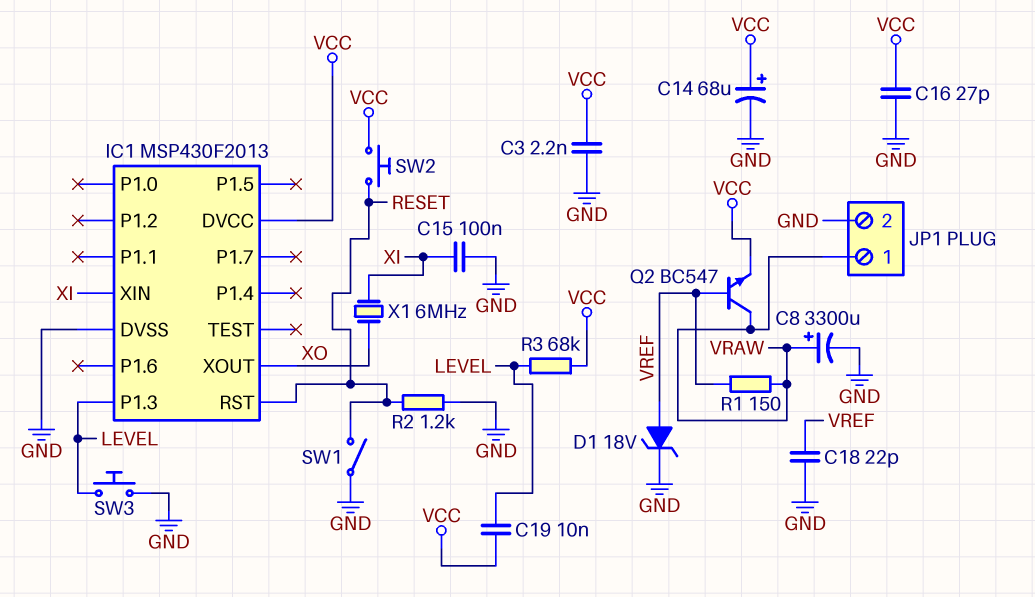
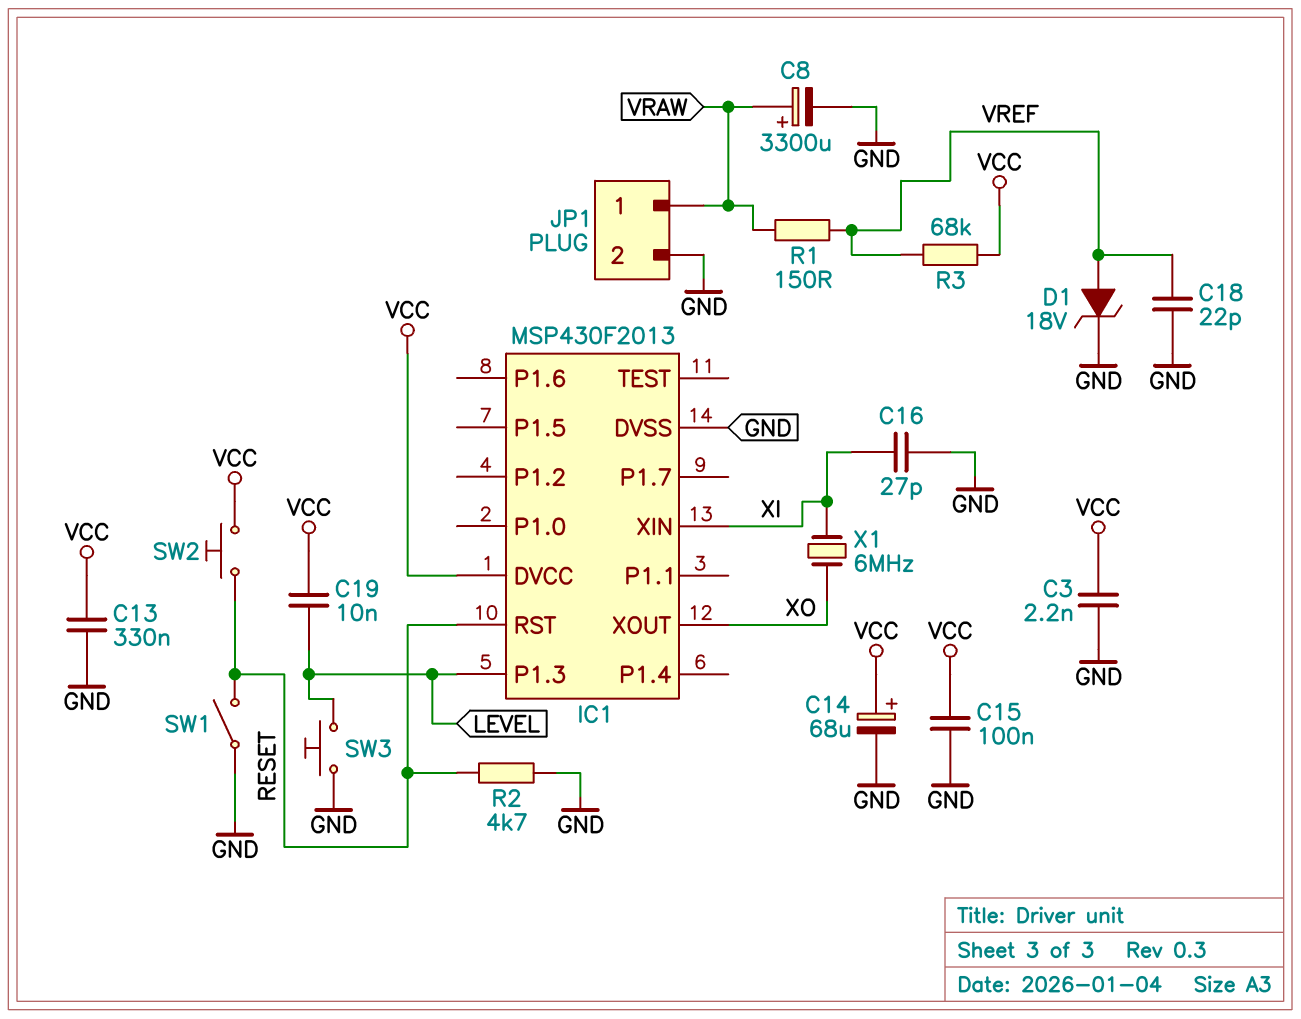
C13: none -> 330nF (GND, VCC)
C15: 100nF (GND, XI) -> 100nF (GND, VCC)
C16: 27pF (GND, VCC) -> 27pF (GND, XI)
Q2: NPN BC547 (B VREF, C VRAW, E VCC) -> none
R2: 1.2k (GND, RESET) -> 4.7k (GND, RESET)
R3: 68k (LEVEL, VCC) -> 68k (VCC, VREF)

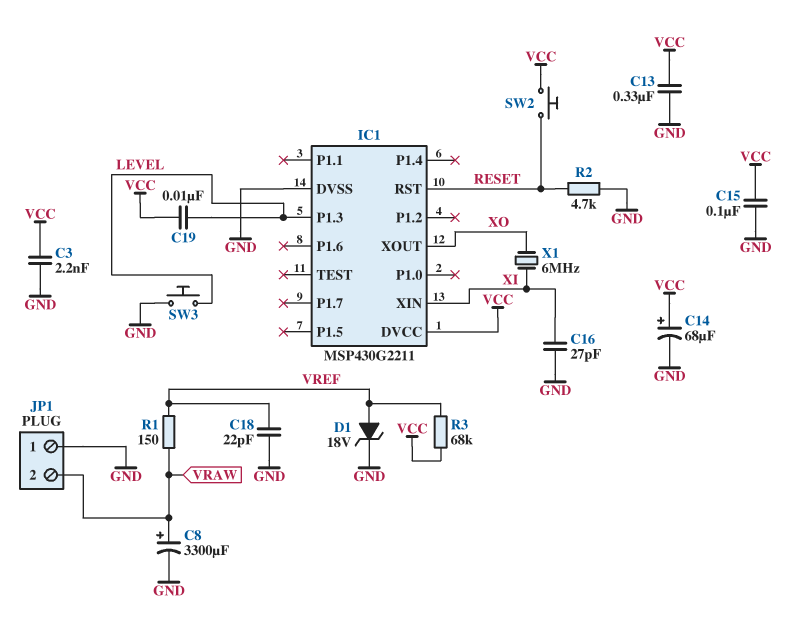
IC1: MSP430F2013 -> MSP430G2211
JP1 pin 1: VRAW -> GND
JP1 pin 2: GND -> VRAW
SW1: switch (GND, RESET) -> none

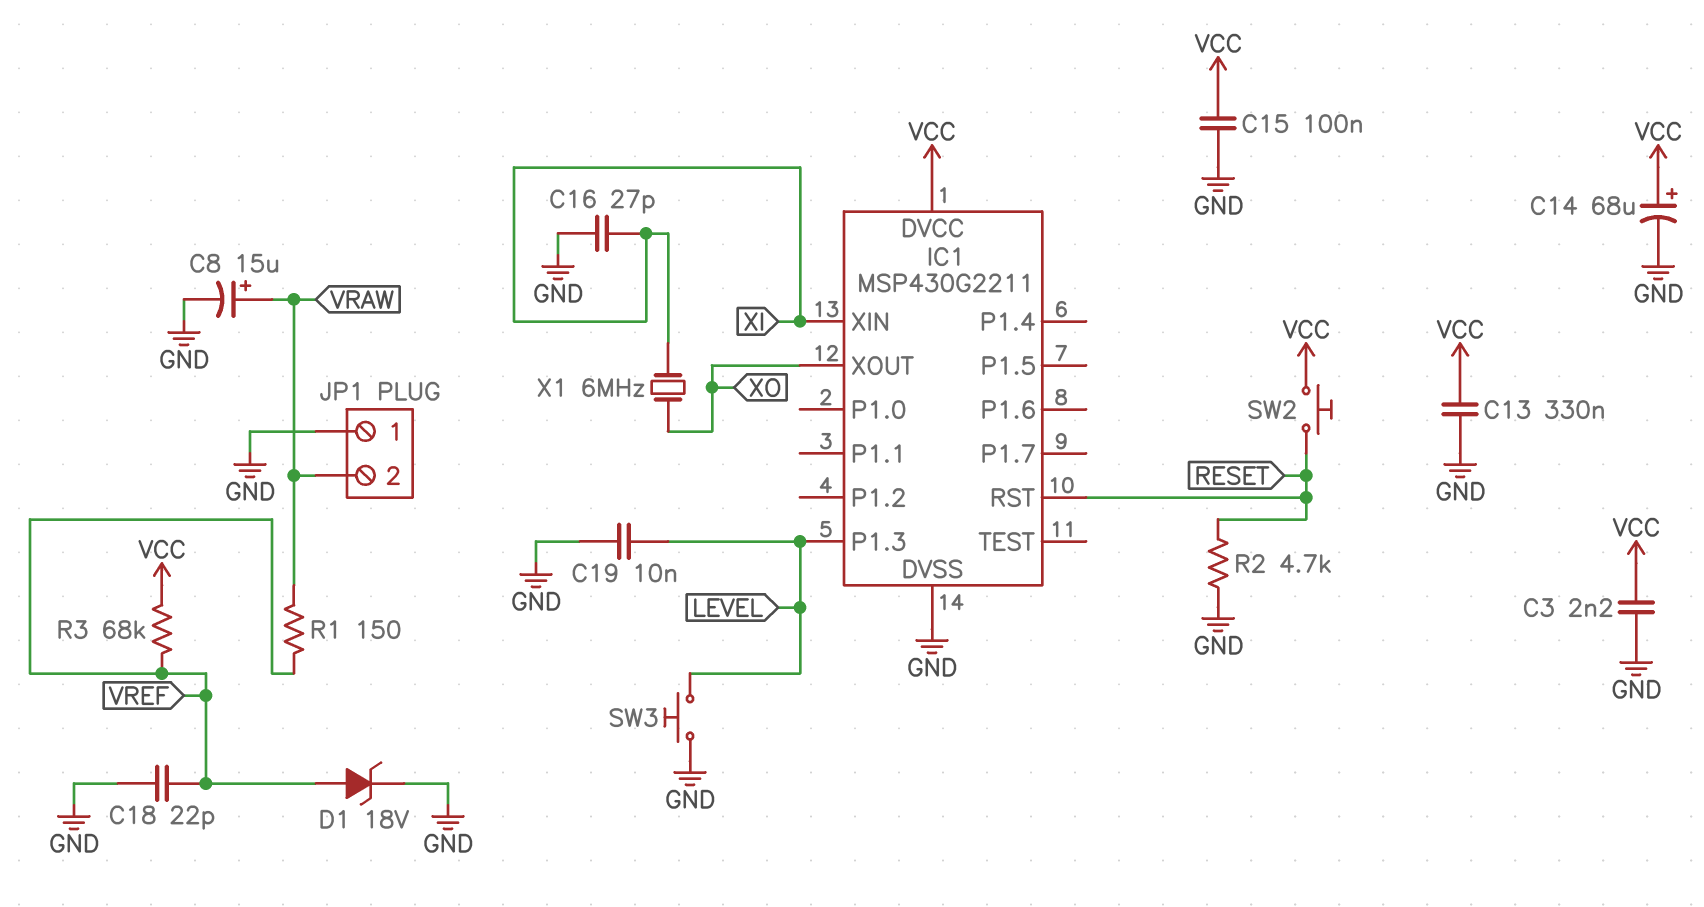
C8: 3300uF (plus VRAW, minus GND) -> 15uF (plus VRAW, minus GND)
C19: 10nF (LEVEL, VCC) -> 10nF (GND, LEVEL)

